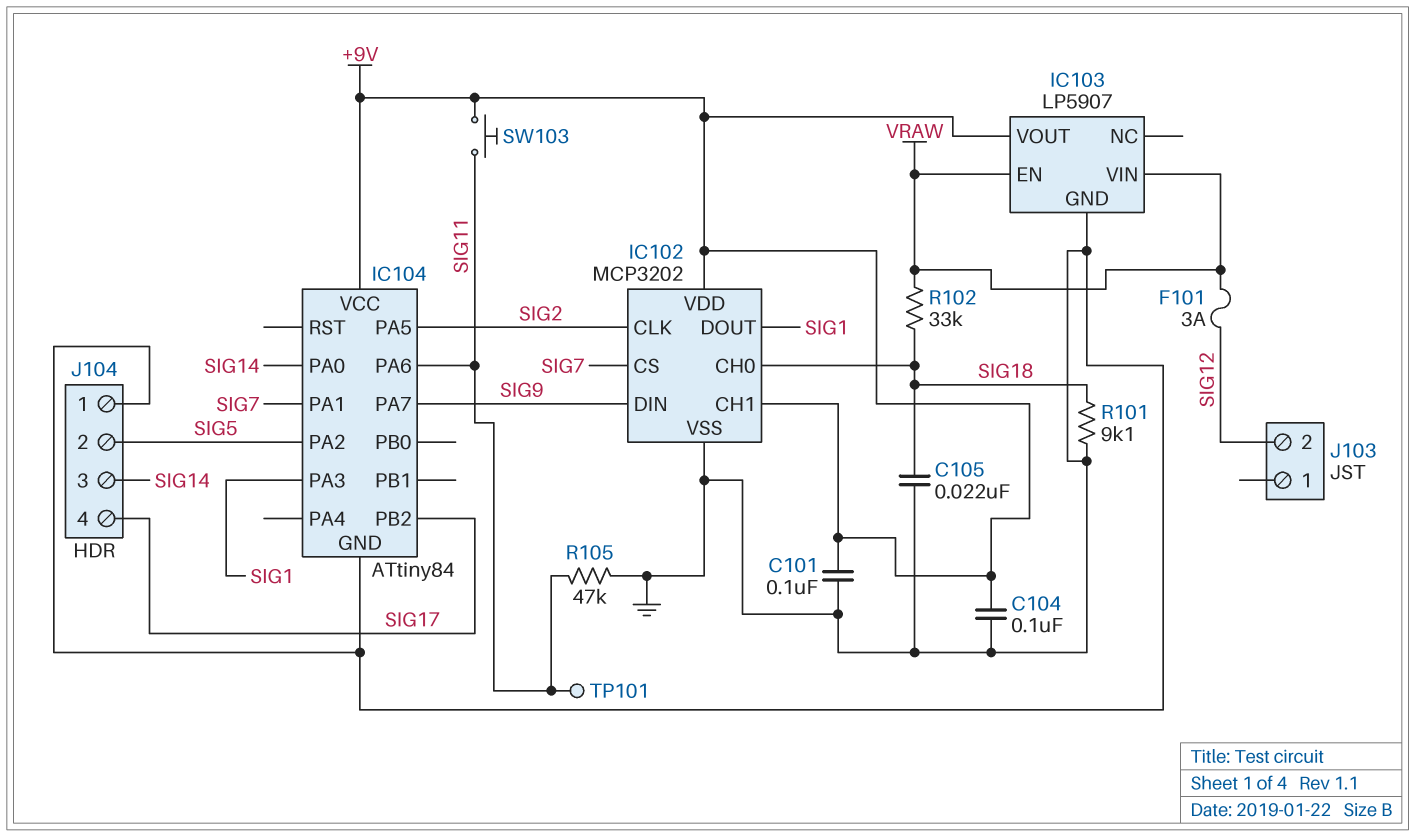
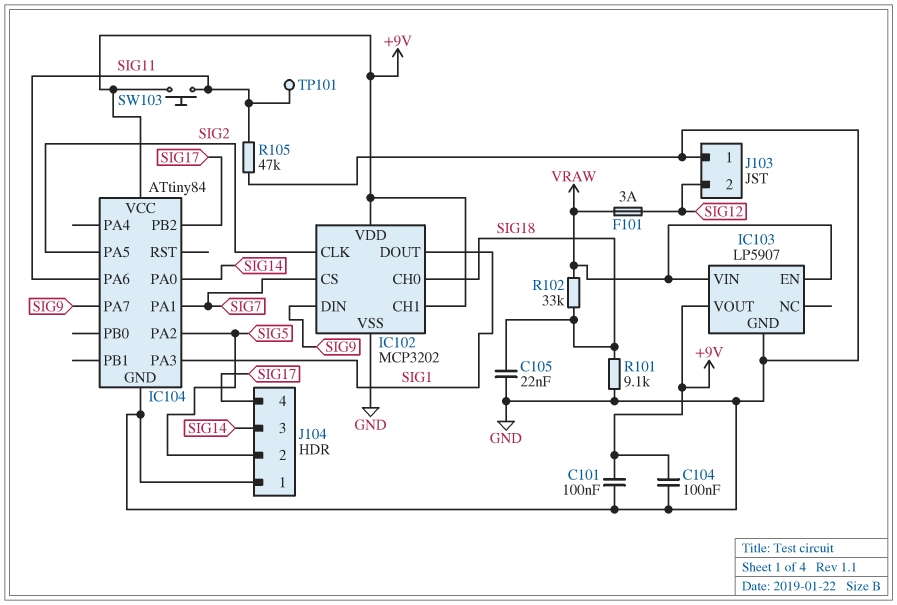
J103 pin 1: none -> GND

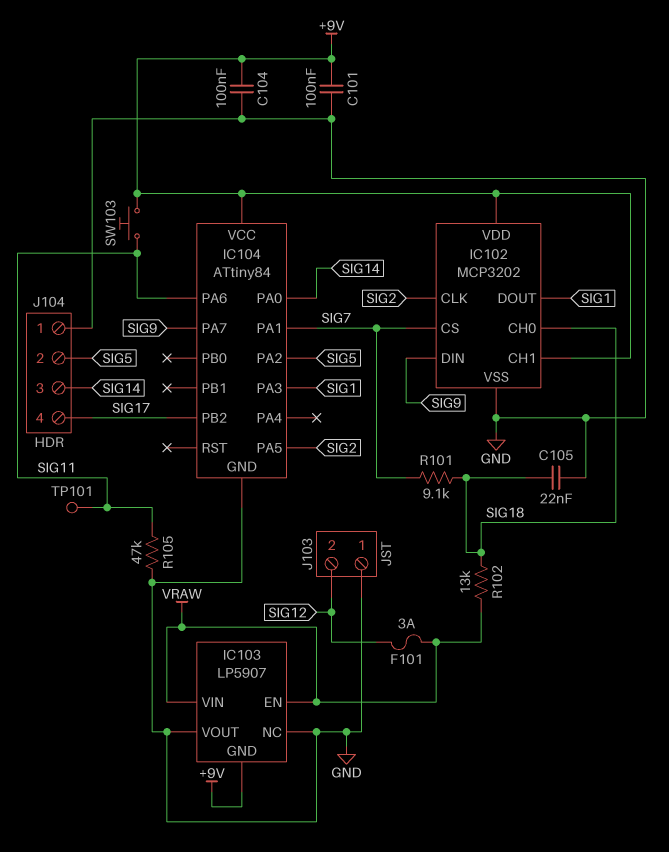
IC103 pin GND: GND -> +9V
IC103 pin NC: none -> GND
IC103 pin VOUT: +9V -> GND
R101: 9.1k (GND, SIG18) -> 9.1k (SIG7, SIG18)
R102: 33k (SIG18, VRAW) -> 13k (SIG18, VRAW)

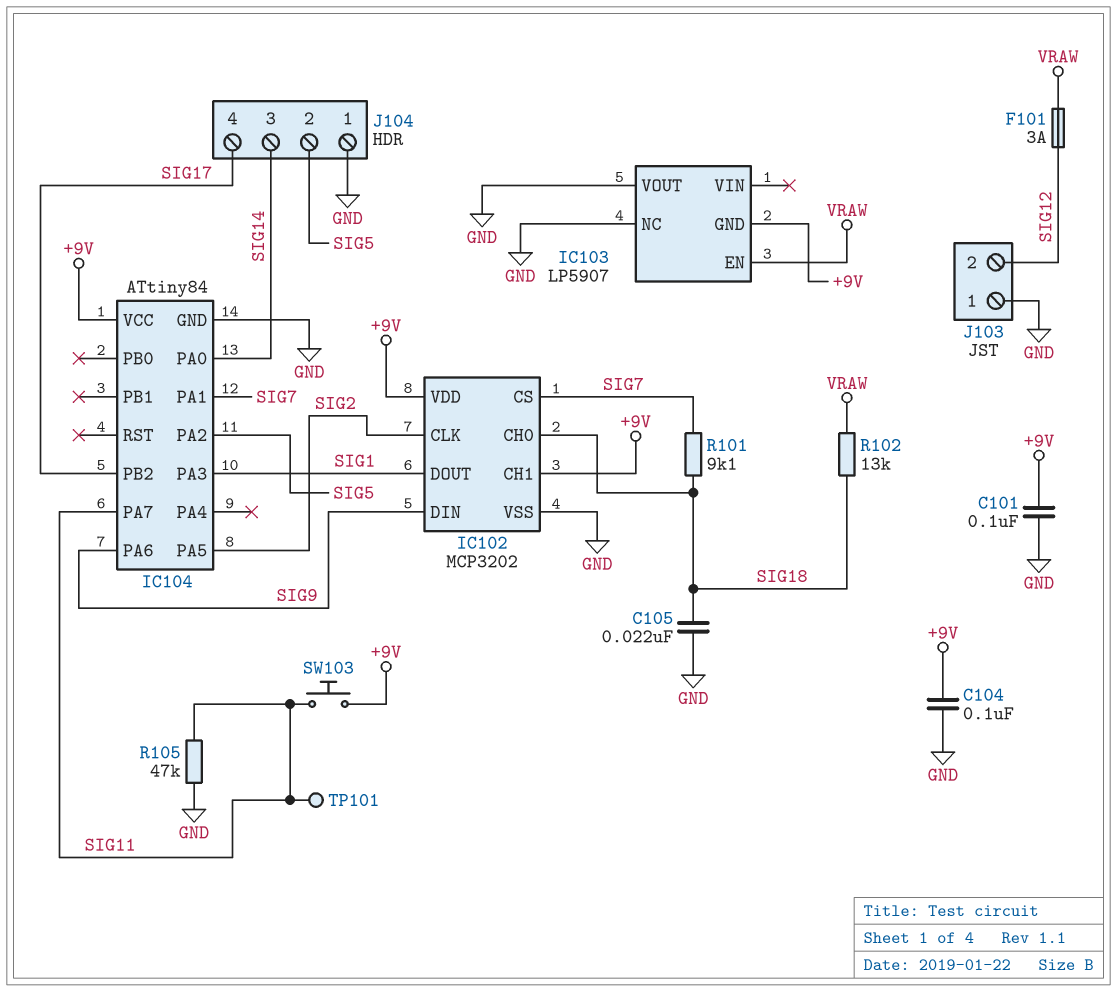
IC103 pin VIN: VRAW -> none
IC104 pin PA6: SIG11 -> SIG9
IC104 pin PA7: SIG9 -> SIG11

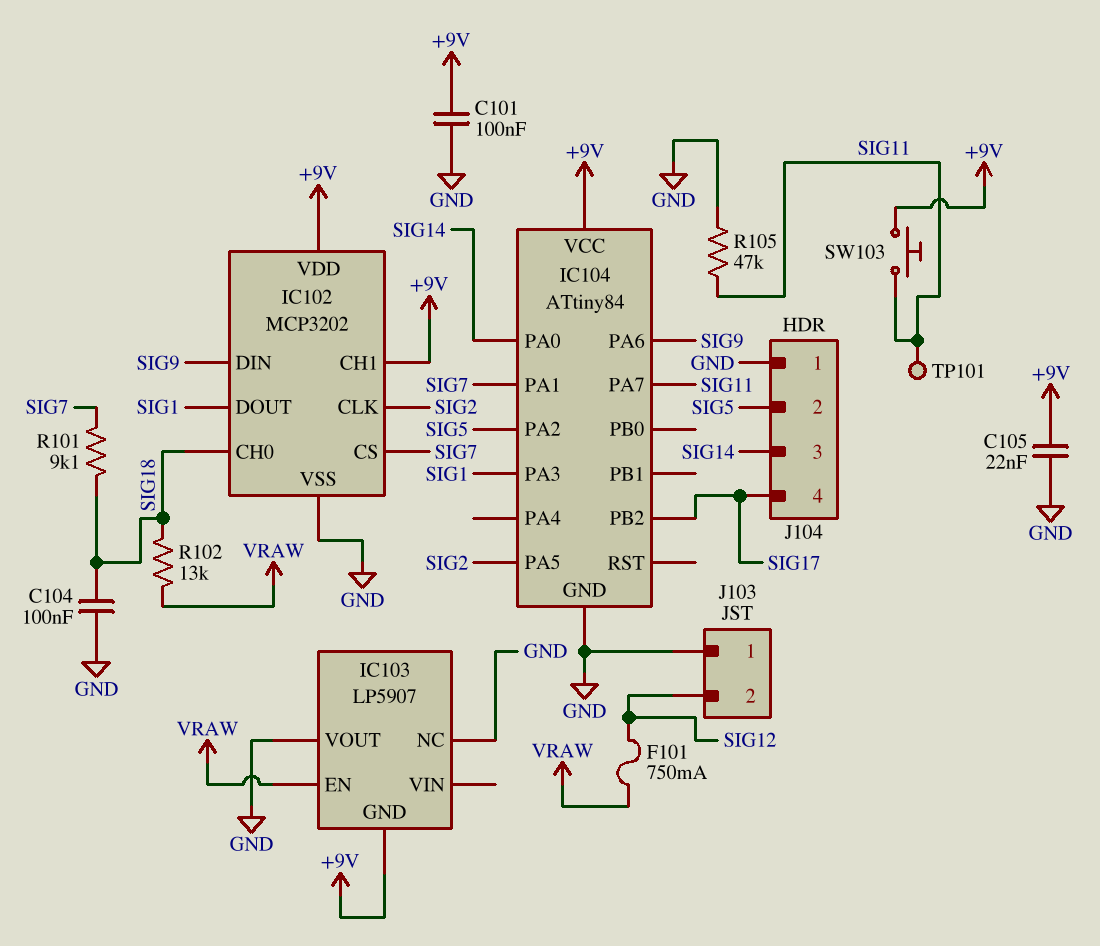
C104: 100nF (+9V, GND) -> 100nF (GND, SIG18)
C105: 22nF (GND, SIG18) -> 22nF (+9V, GND)
F101: 3A (SIG12, VRAW) -> 750mA (SIG12, VRAW)

